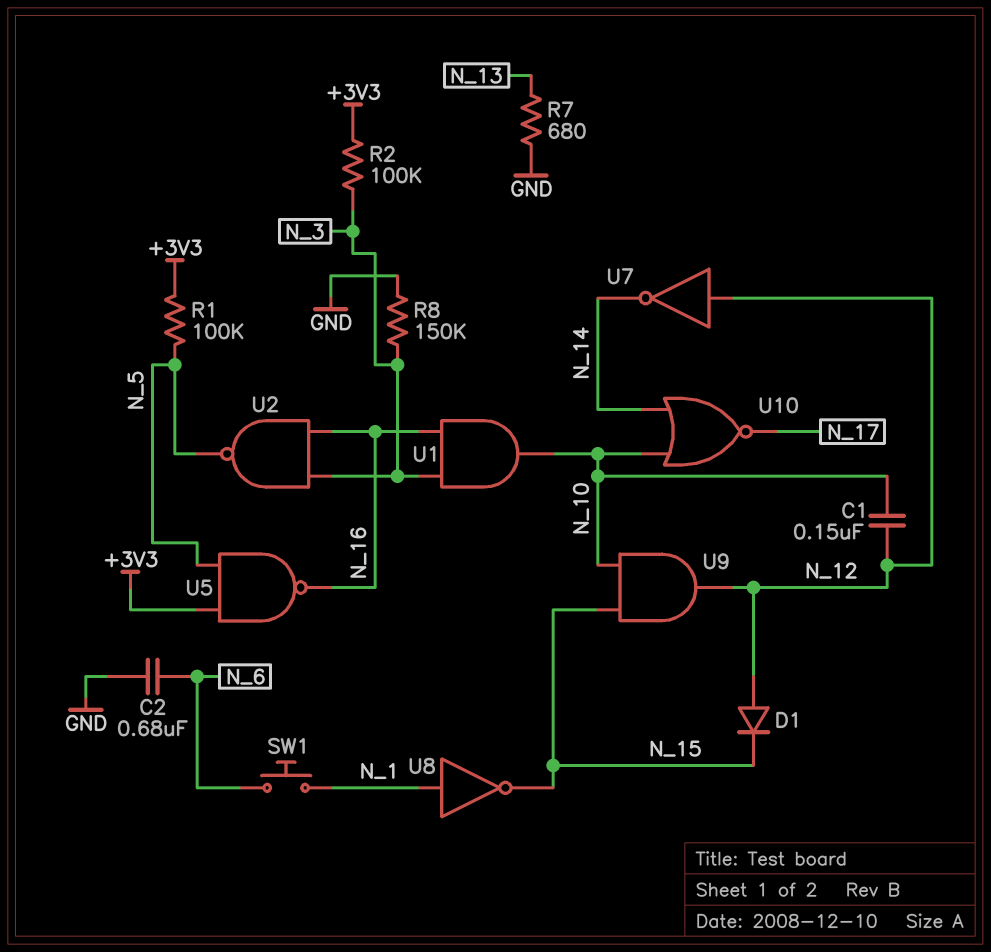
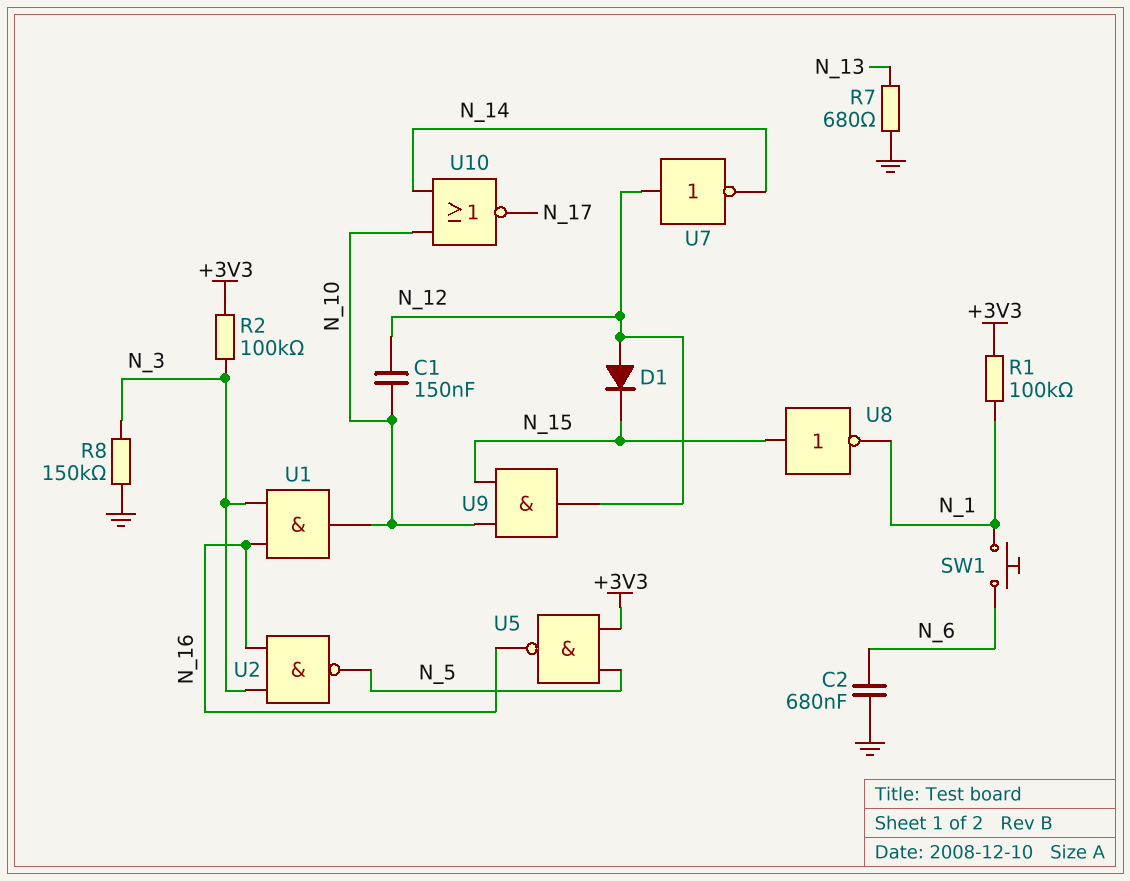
R1: 100k (+3V3, N_5) -> 100k (+3V3, N_1)
U8: NOT (in N_1, out N_15) -> NOT (in N_15, out N_1)

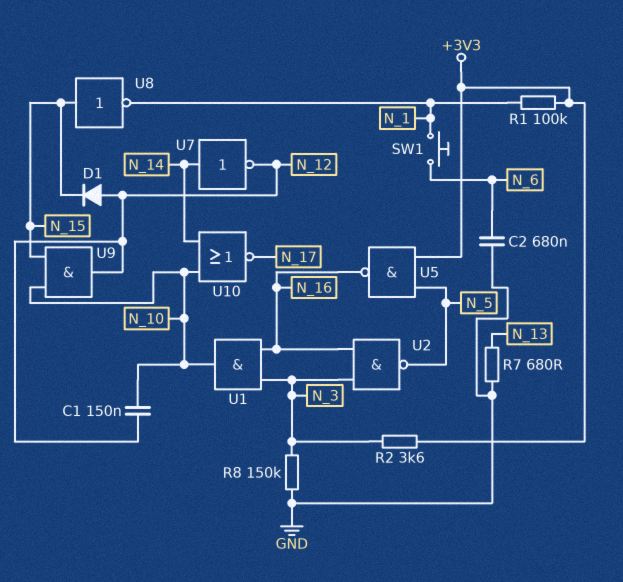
R2: 100k (+3V3, N_3) -> 3.6k (+3V3, N_3)
U7: NOT (in N_12, out N_14) -> NOT (in N_14, out N_12)

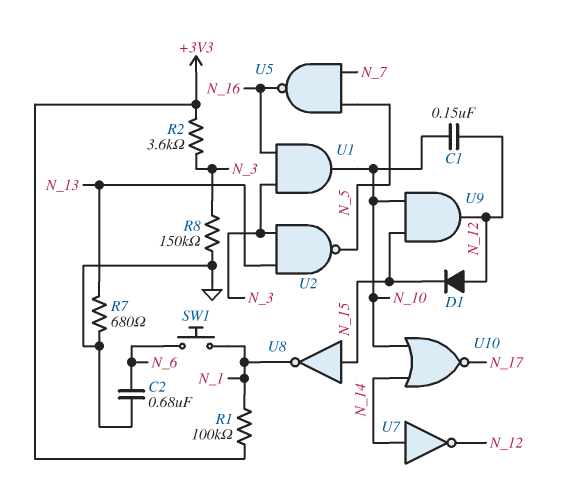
U2: NAND (in N_3, in N_16, out N_5) -> NAND (in N_3, in N_13, out N_5)
U5: NAND (in +3V3, in N_5, out N_16) -> NAND (in N_5, in N_7, out N_16)

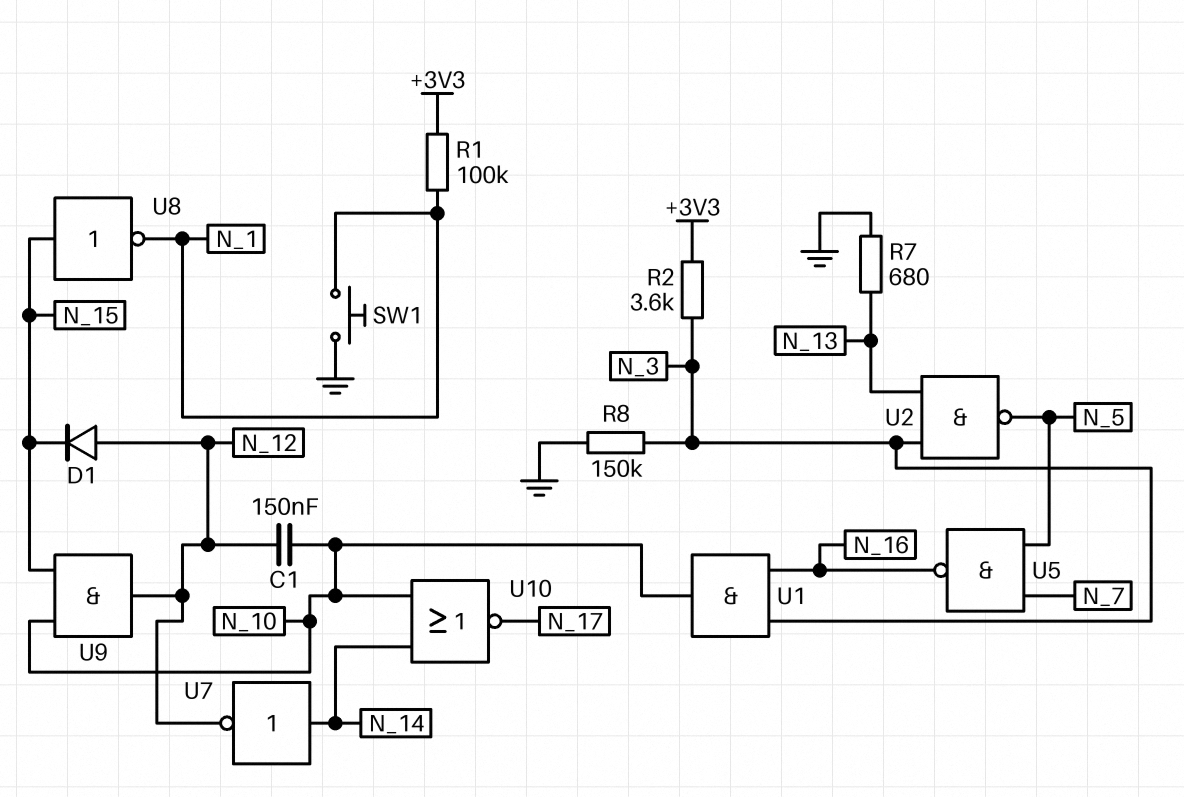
C2: 680nF (GND, N_6) -> none
SW1: button (N_1, N_6) -> button (GND, N_1)

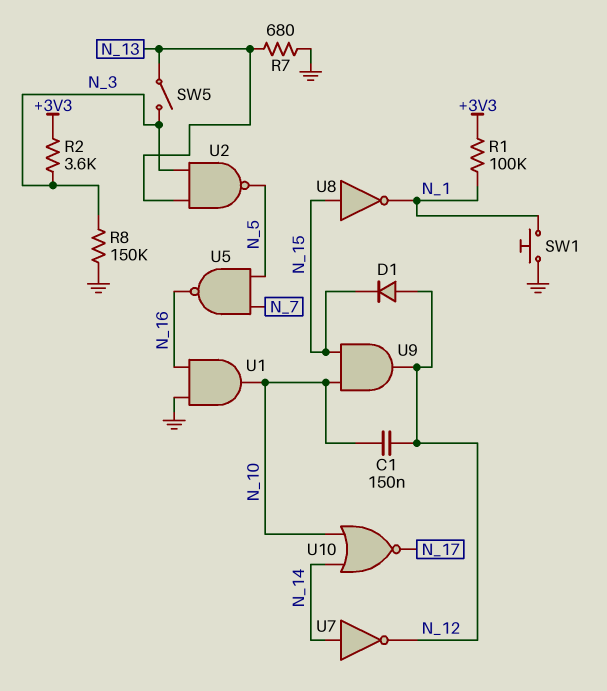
SW5: none -> switch (N_3, N_13)
U1: AND (in N_3, in N_16, out N_10) -> AND (in GND, in N_16, out N_10)

